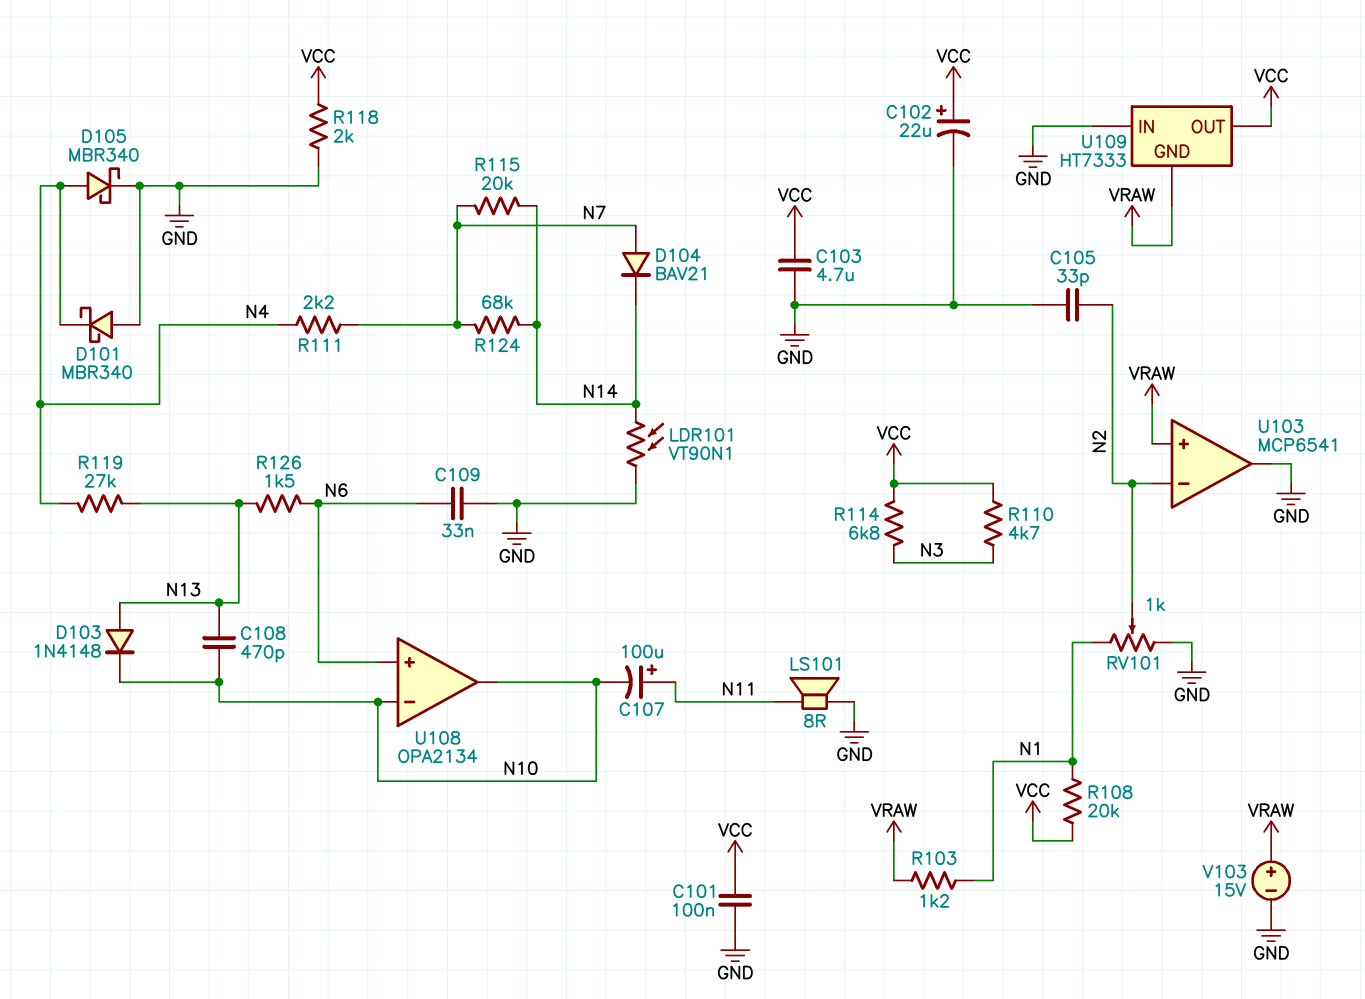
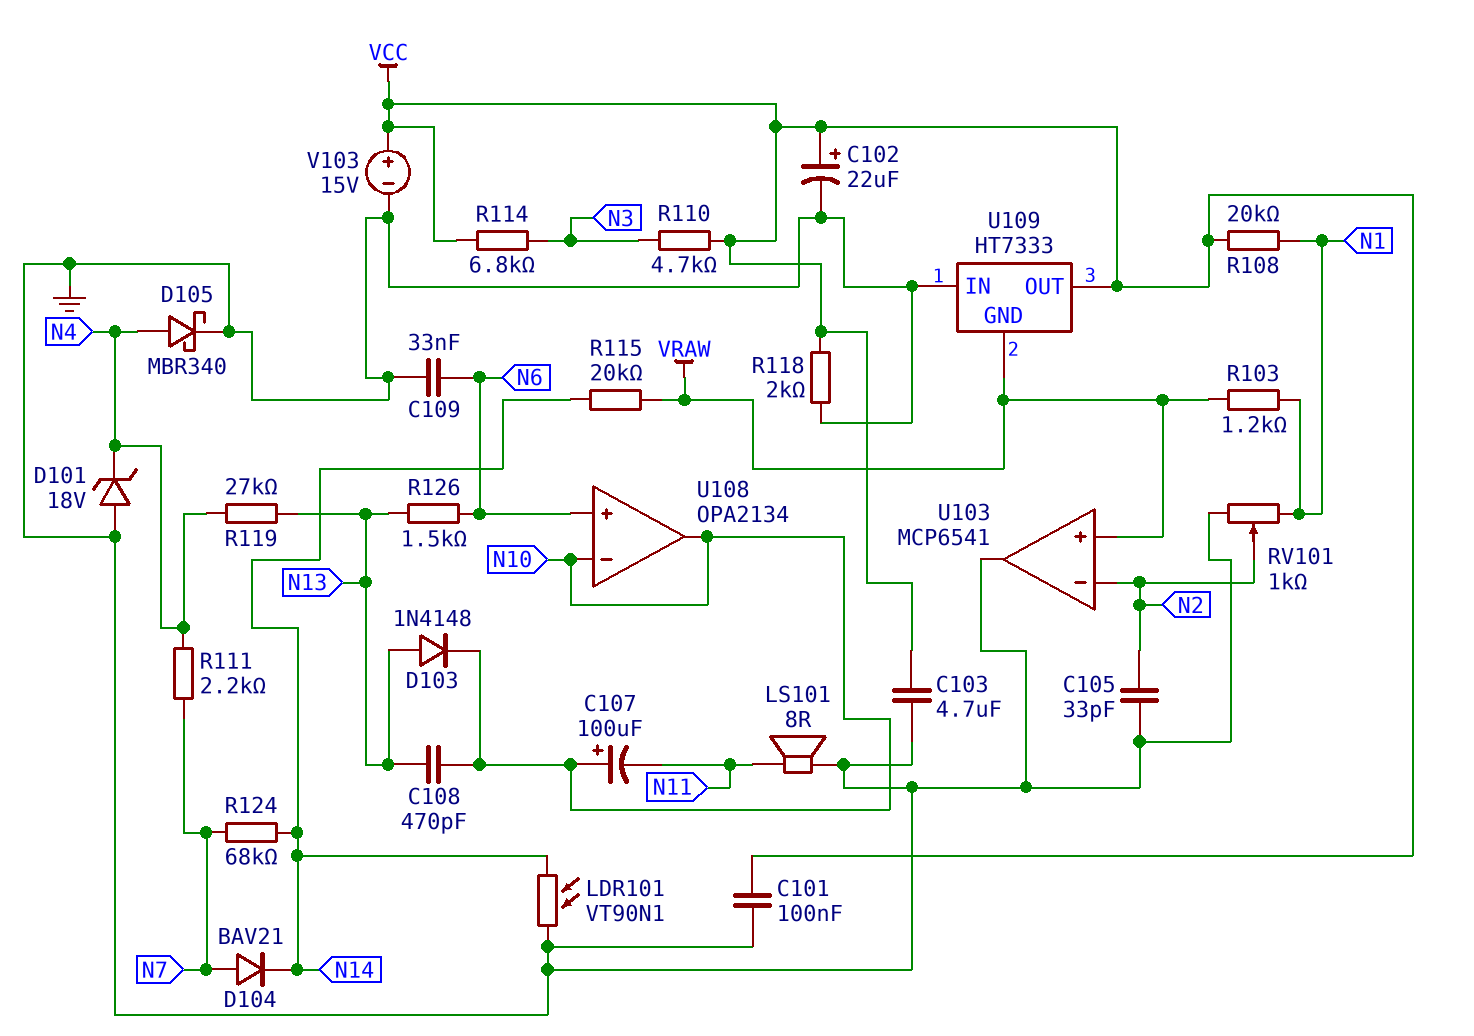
C107: 100uF (plus N11, minus N10) -> 100uF (plus N10, minus N11)
D101: schottky MBR340 (A GND, K N4) -> zener 18V (A GND, K N4)
R115: 20k (N7, N14) -> 20k (N14, VRAW)
V103: 15V (plus VRAW, minus GND) -> 15V (plus VCC, minus GND)

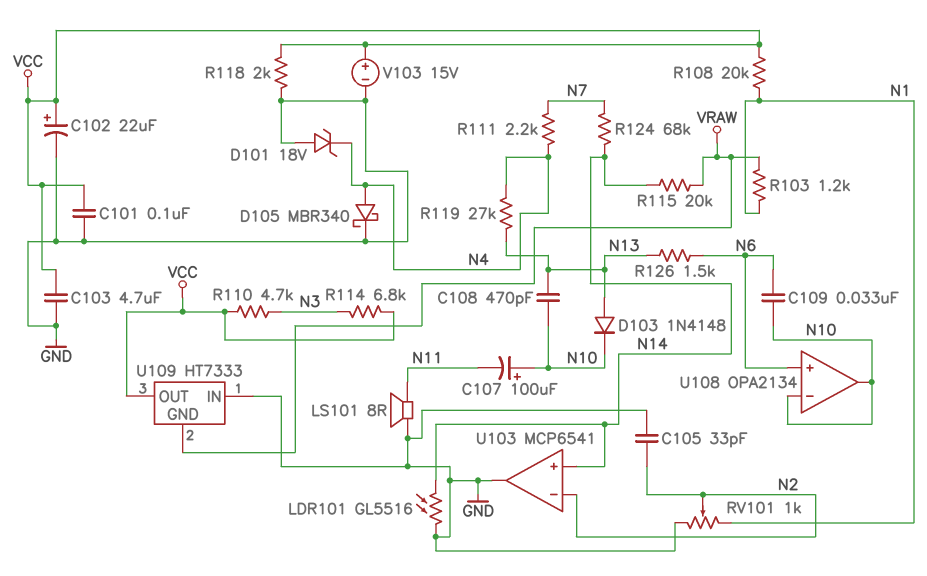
C109: 33nF (GND, N6) -> 33nF (N6, N10)
D104: diode BAV21 (A N7, K N14) -> none
LDR101: VT90N1 (GND, N14) -> GL5516 (GND, N14)
U103 pin in+: VRAW -> N14

